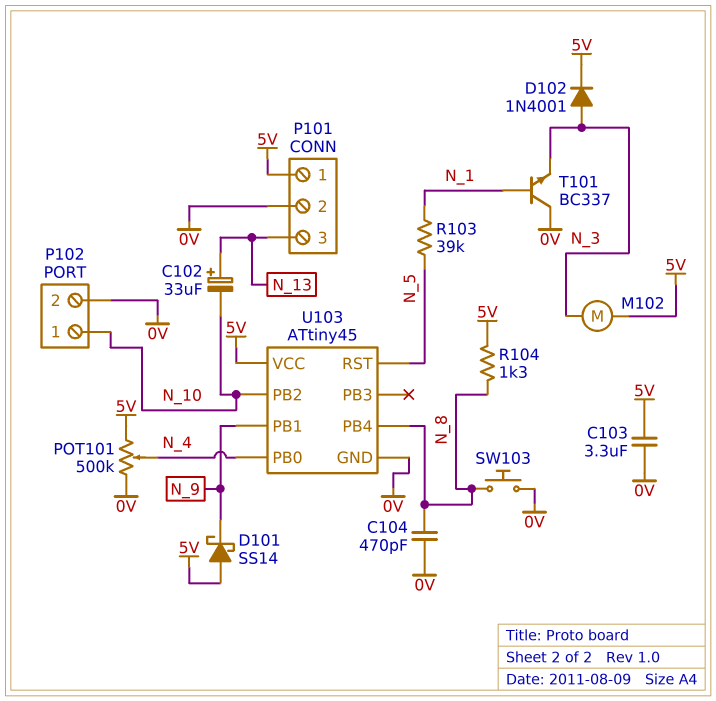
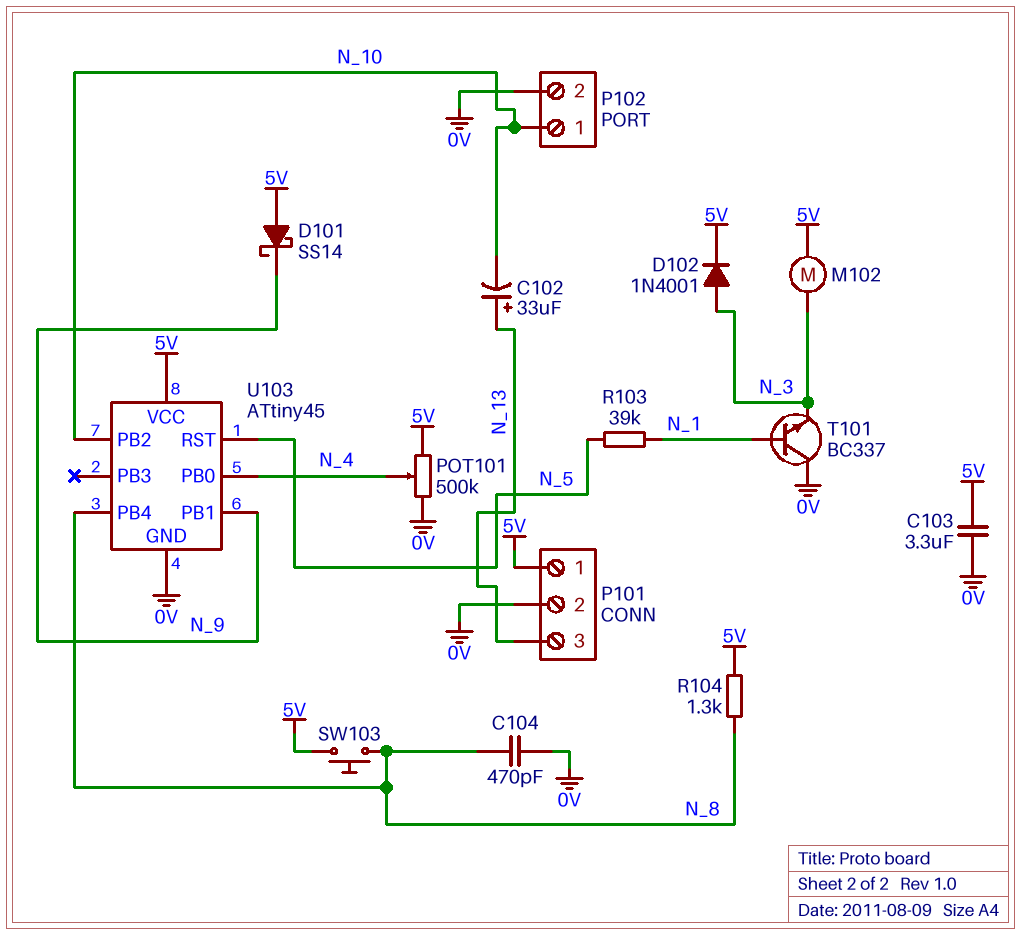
SW103: button (0V, N_8) -> button (5V, N_8)

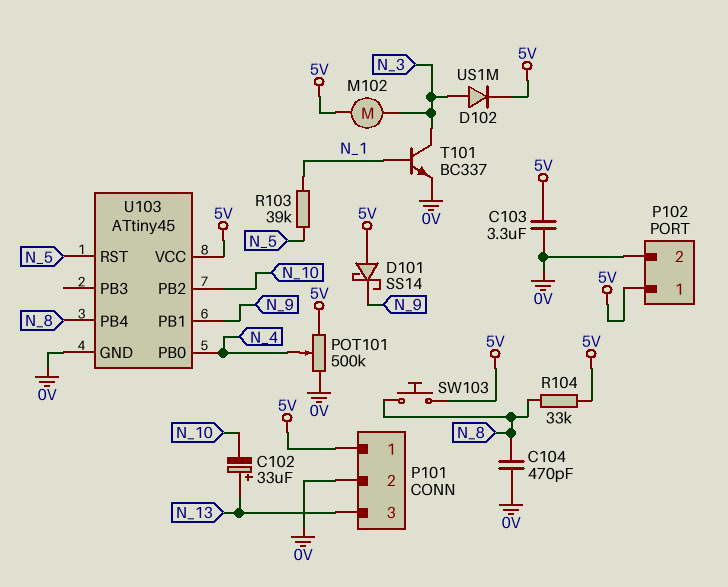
D102: diode 1N4001 (A N_3, K 5V) -> diode US1M (A N_3, K 5V)
P102 pin 1: N_10 -> 5V
R104: 1.3k (5V, N_8) -> 33k (5V, N_8)
T101: NPN BC337 (B N_1, C 0V, E N_3) -> NPN BC337 (B N_1, C N_3, E 0V)

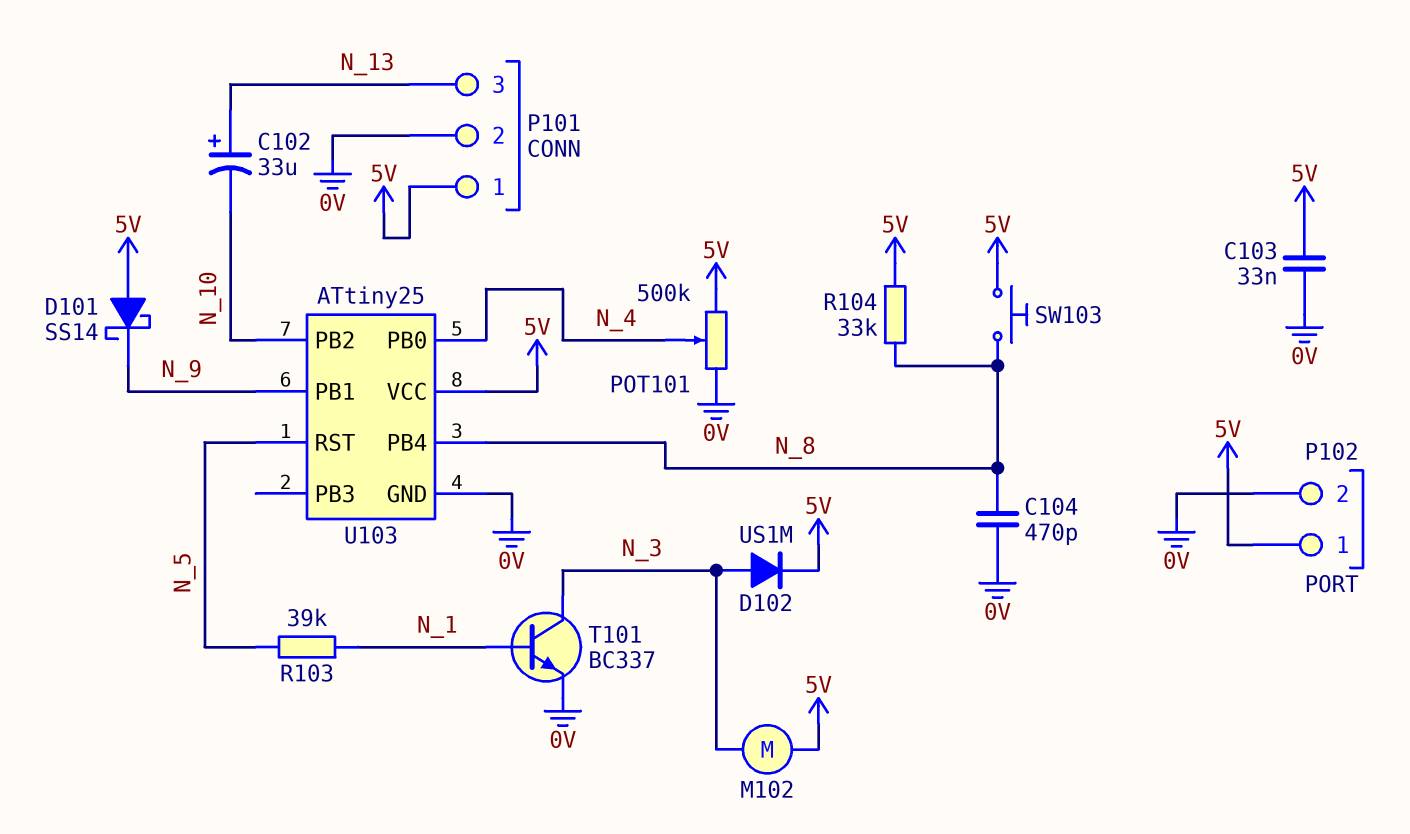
C103: 3.3uF (0V, 5V) -> 33nF (0V, 5V)
U103: ATtiny45 -> ATtiny25

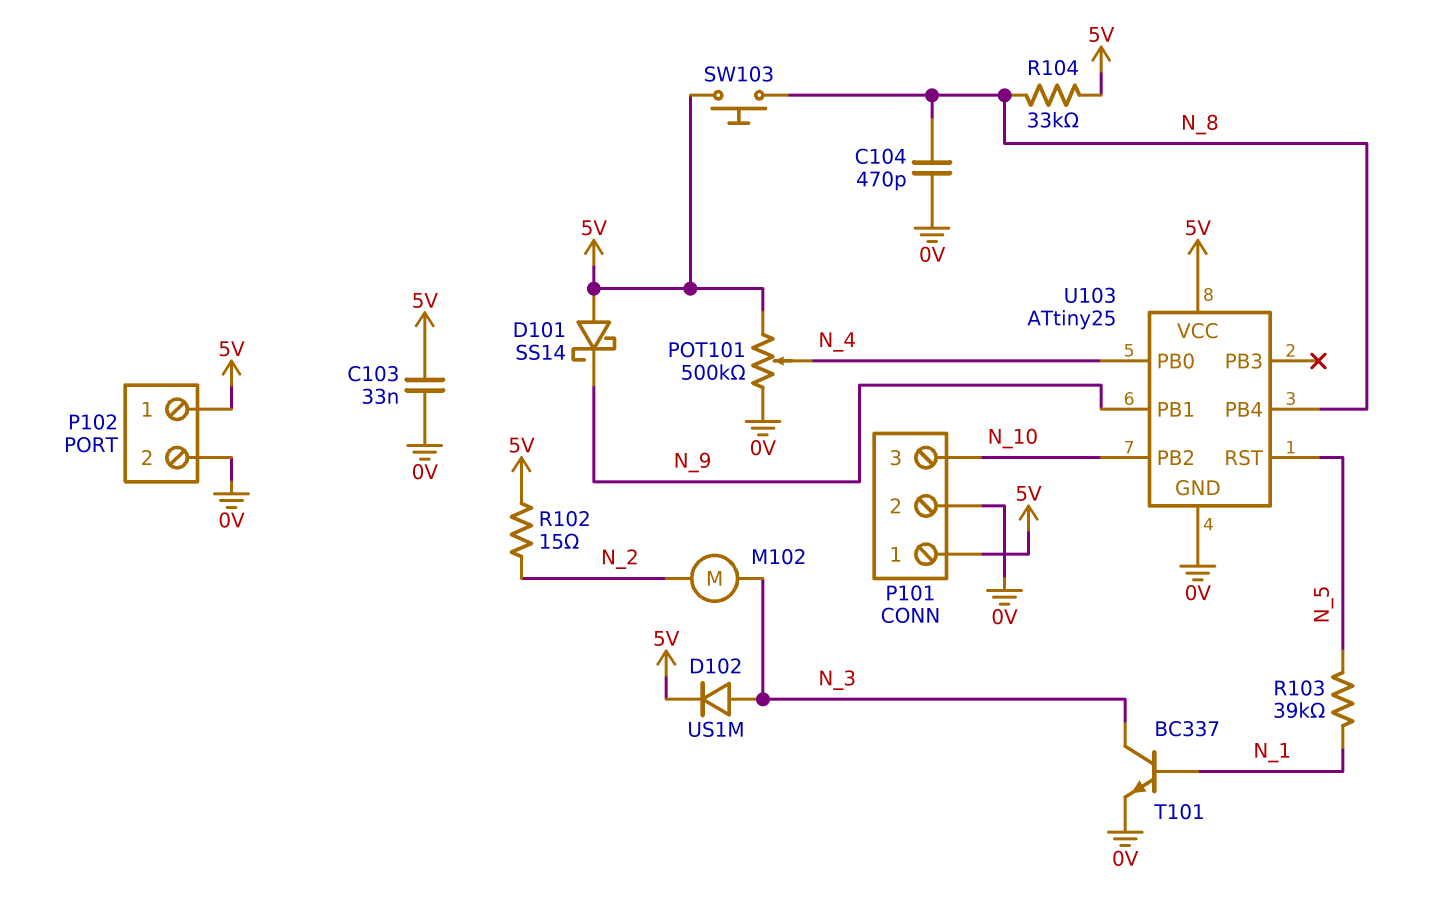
C102: 33uF (plus N_13, minus N_10) -> none
M102: motor (5V, N_3) -> motor (N_2, N_3)
P101 pin 3: N_13 -> N_10
R102: none -> 15 (5V, N_2)

